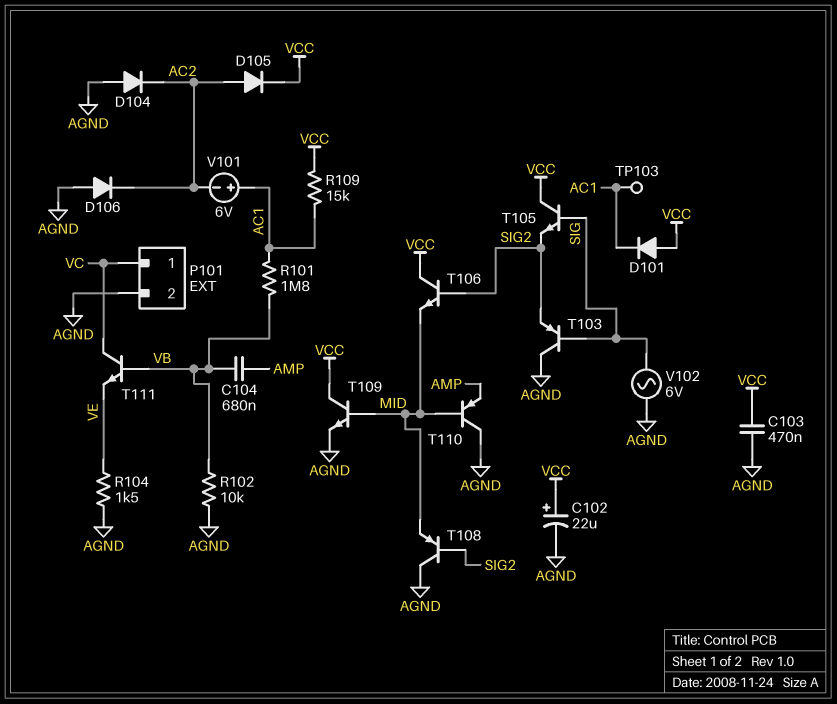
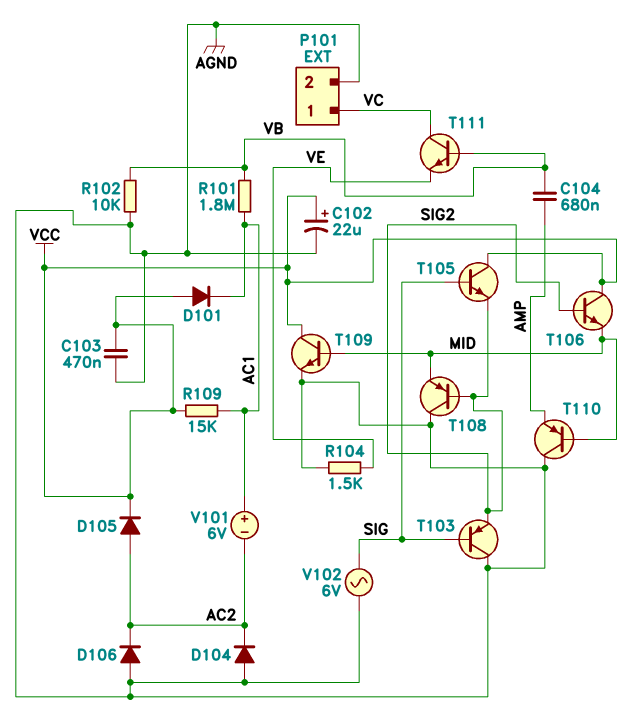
TP103: test point (AC1) -> none

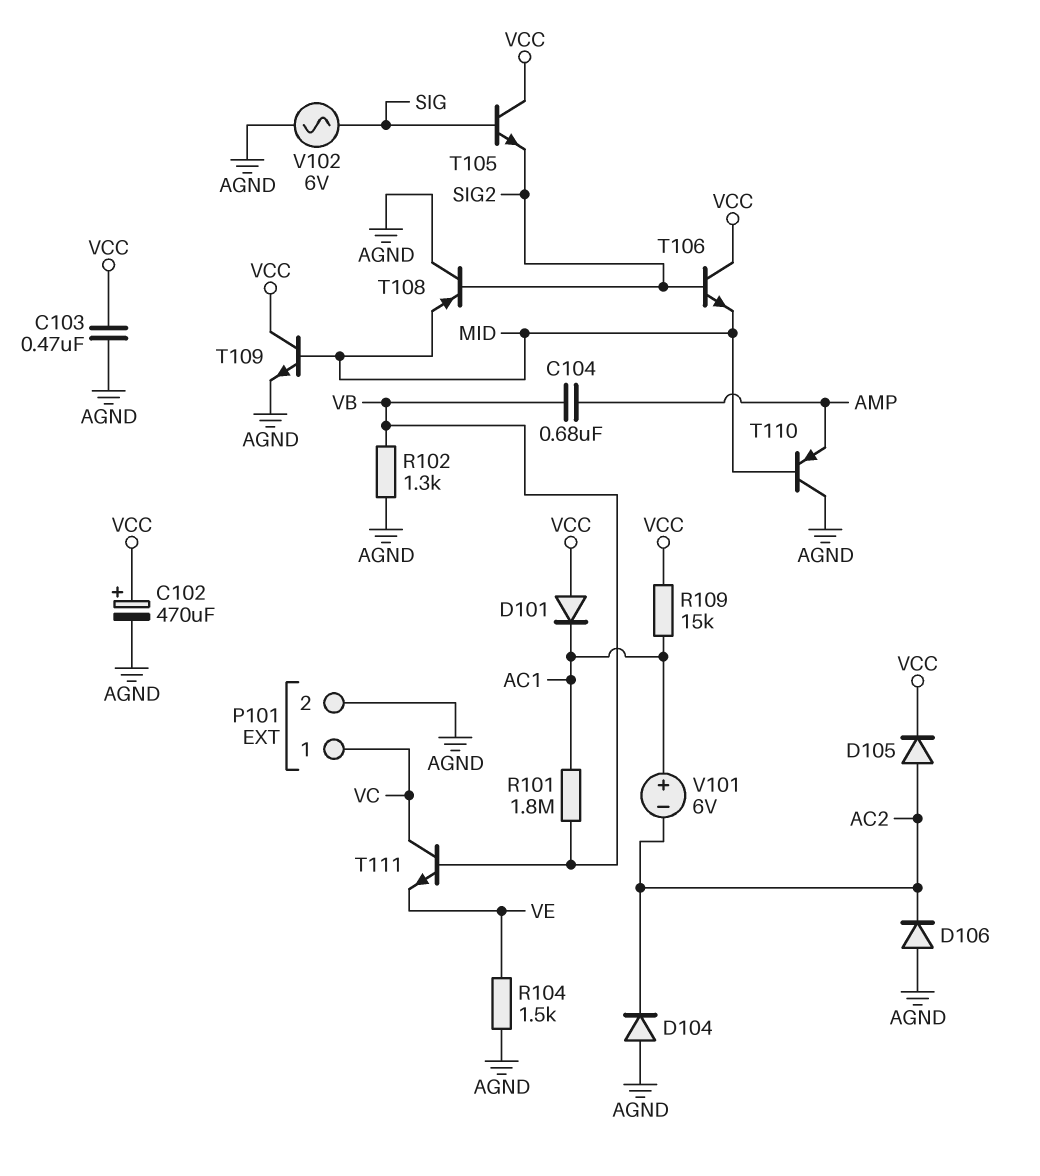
C102: 22uF (plus VCC, minus AGND) -> 470uF (plus VCC, minus AGND)
R102: 10k (AGND, VB) -> 1.3k (AGND, VB)
T103: PNP (B SIG, C AGND, E SIG2) -> none

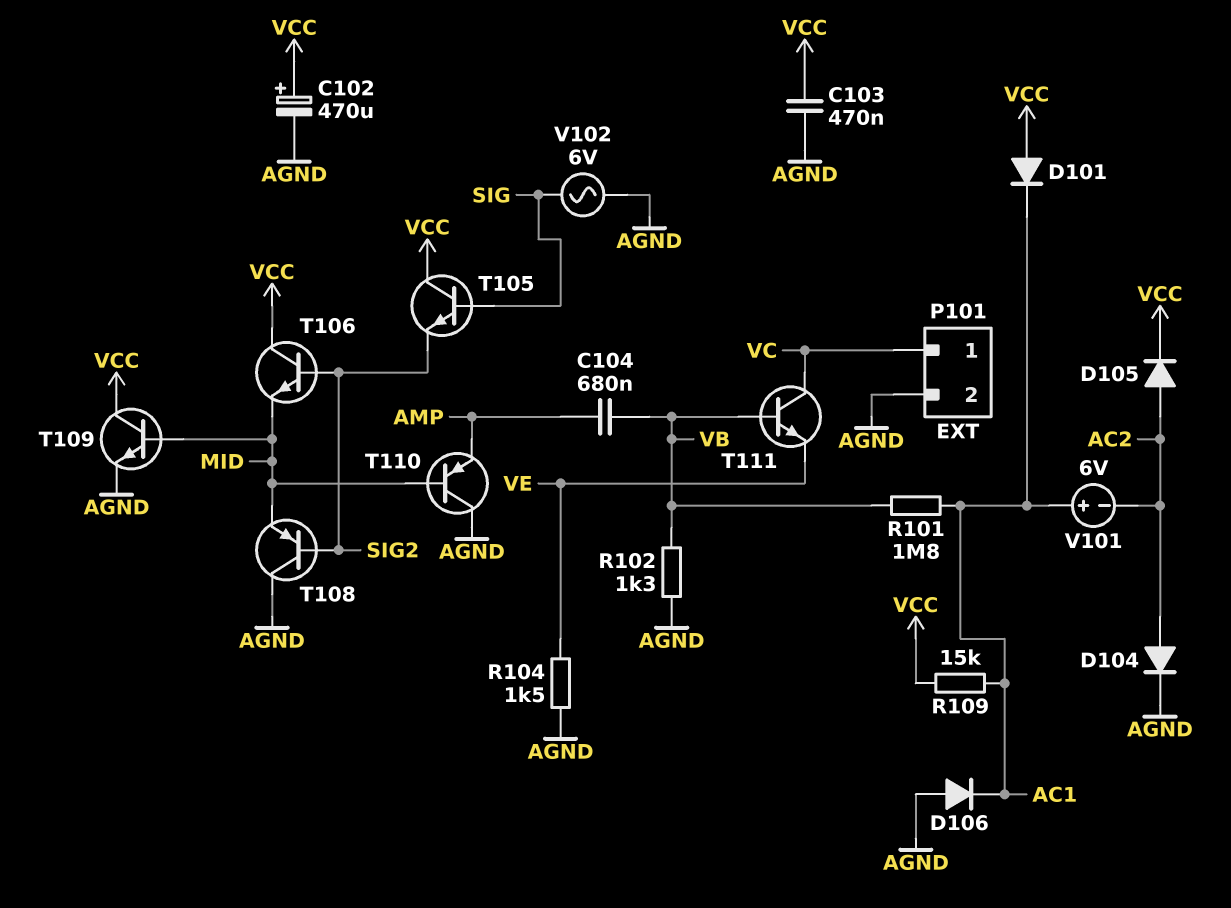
D104: diode (A AGND, K AC2) -> diode (A AC2, K AGND)
D106: diode (A AGND, K AC2) -> diode (A AGND, K AC1)

